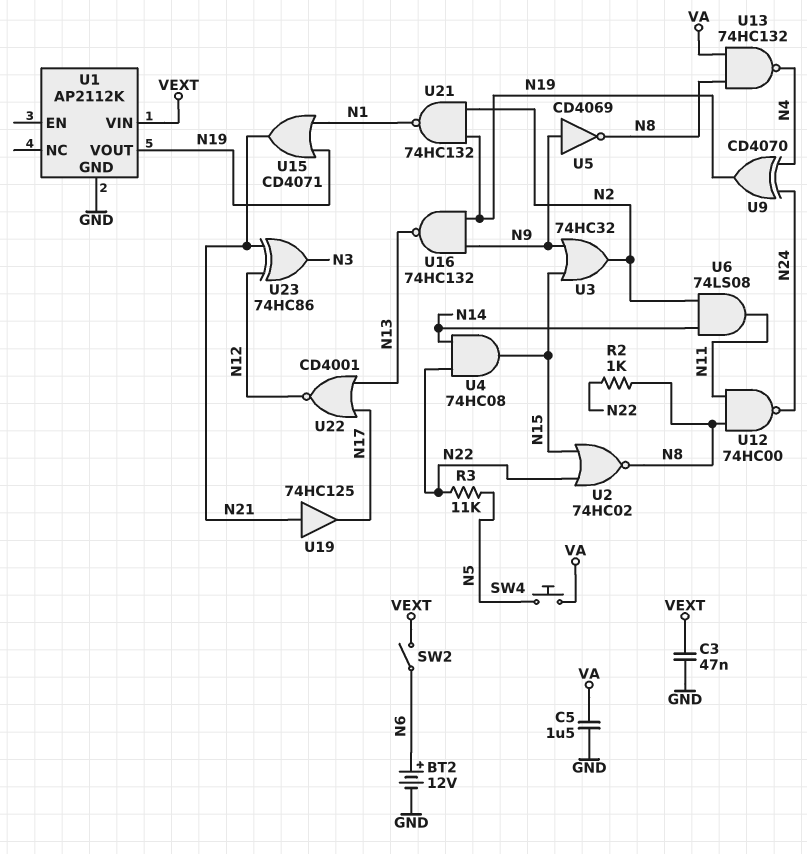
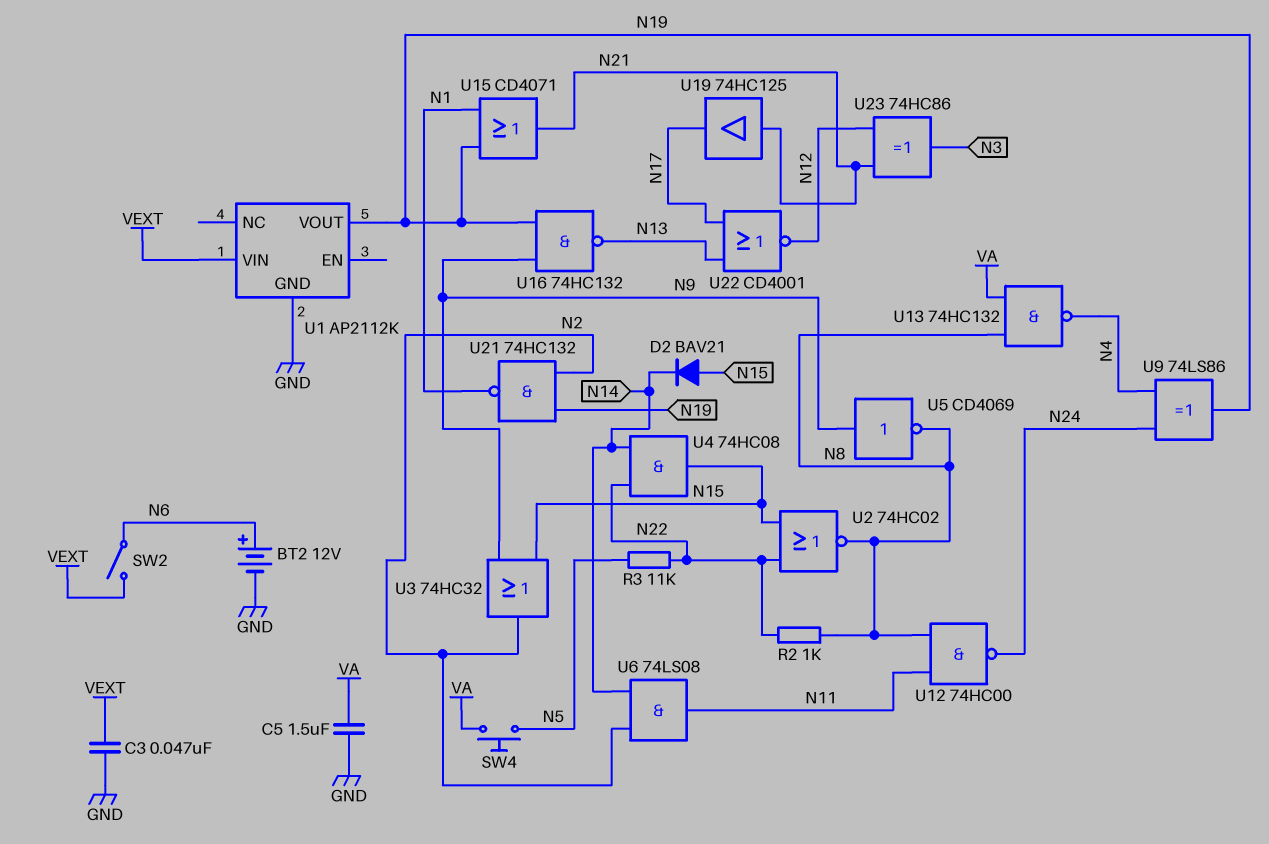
D2: none -> diode BAV21 (A N15, K N14)
U9: XOR CD4070 (in N4, in N24, out N19) -> XOR 74LS86 (in N4, in N24, out N19)

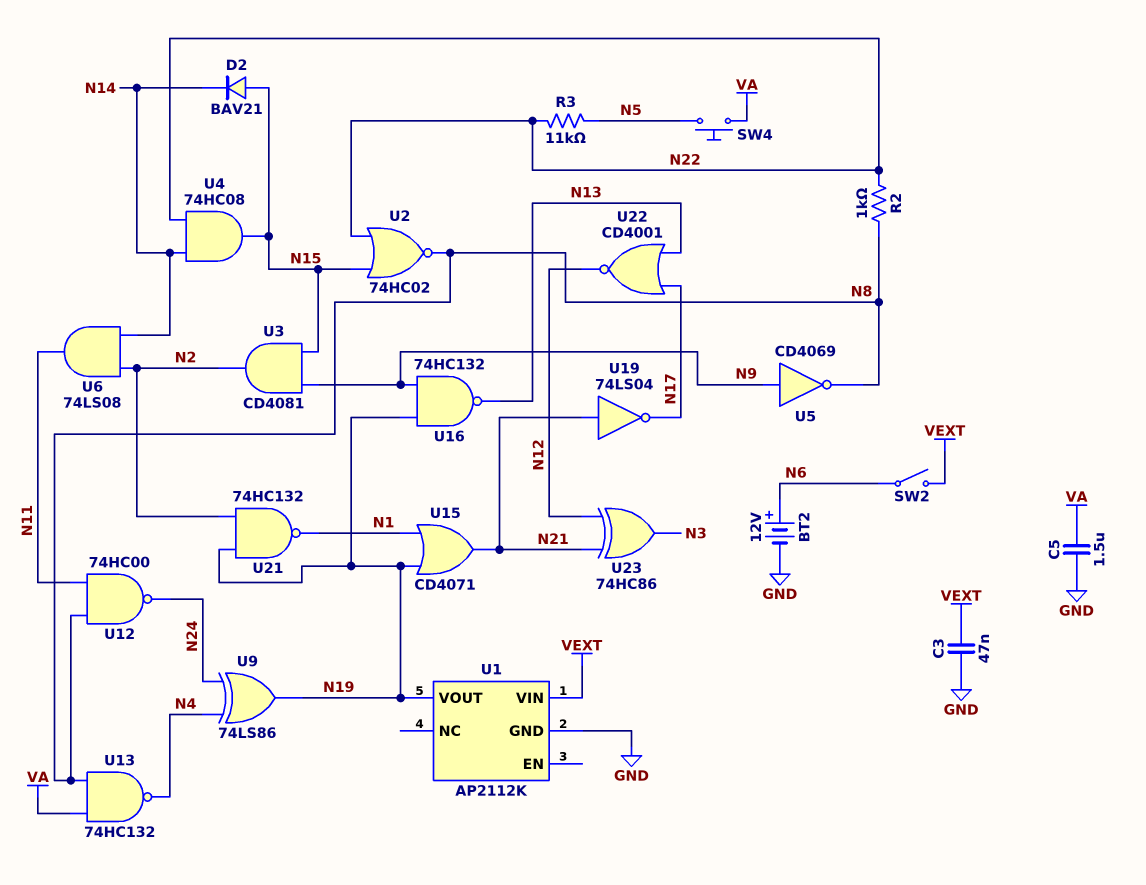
U3: OR 74HC32 (in N9, in N15, out N2) -> AND CD4081 (in N9, in N15, out N2)
U19: buffer 74HC125 (in N21, out N17) -> NOT 74LS04 (in N21, out N17)

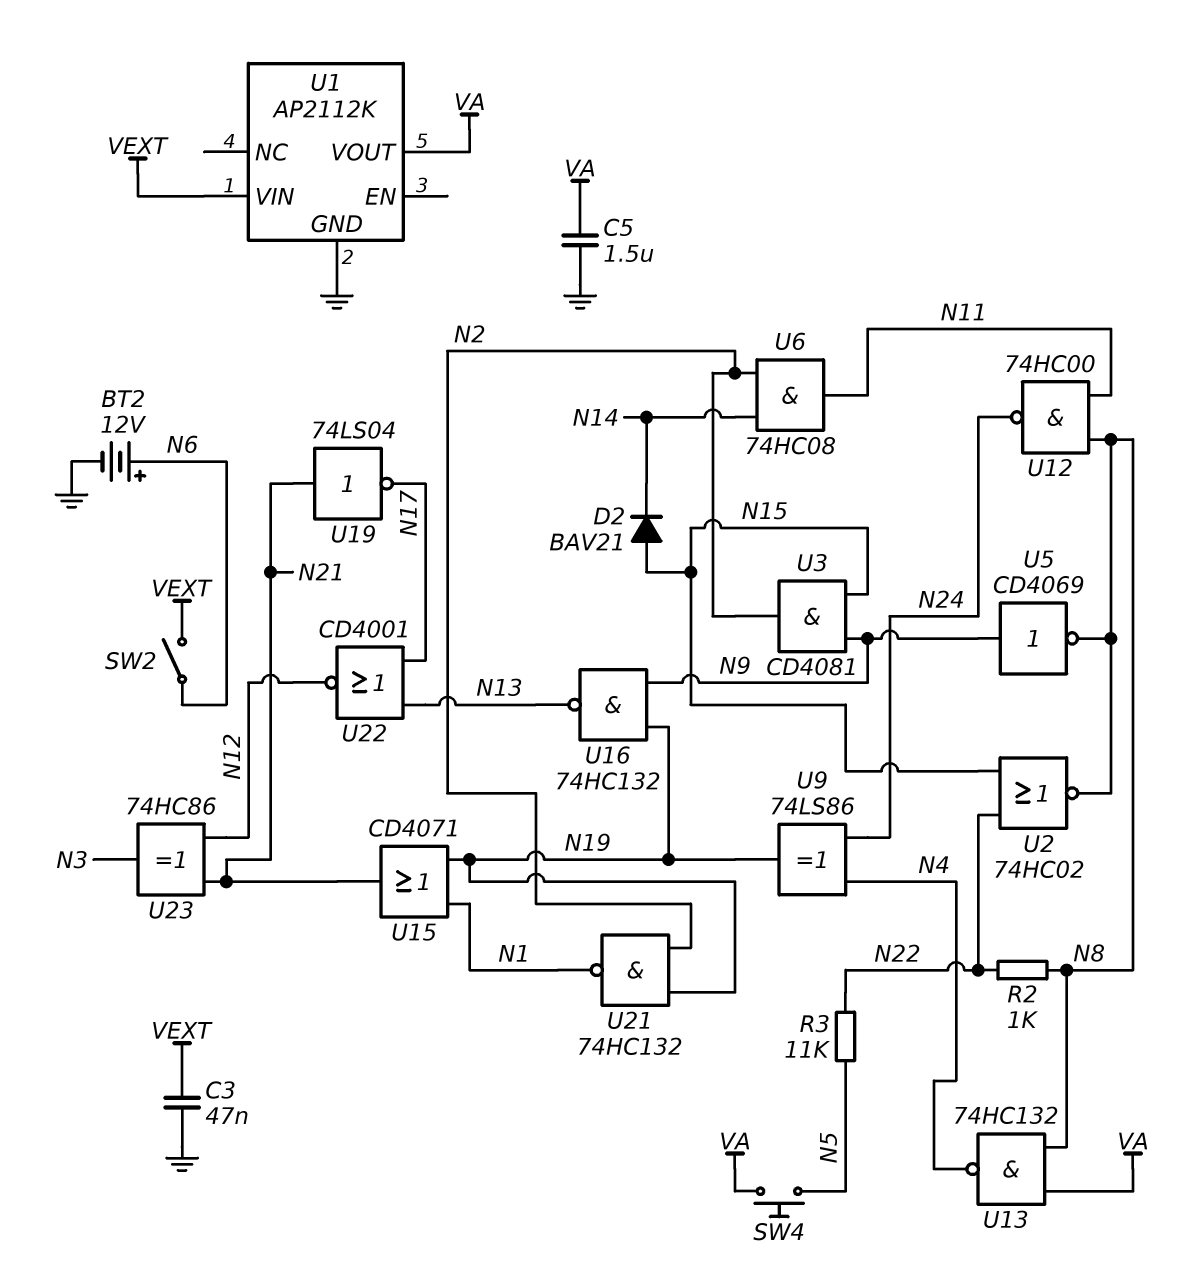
U1 pin VOUT: N19 -> VA
U4: AND 74HC08 (in N14, in N22, out N15) -> none
U6: AND 74LS08 (in N2, in N14, out N11) -> AND 74HC08 (in N2, in N14, out N11)

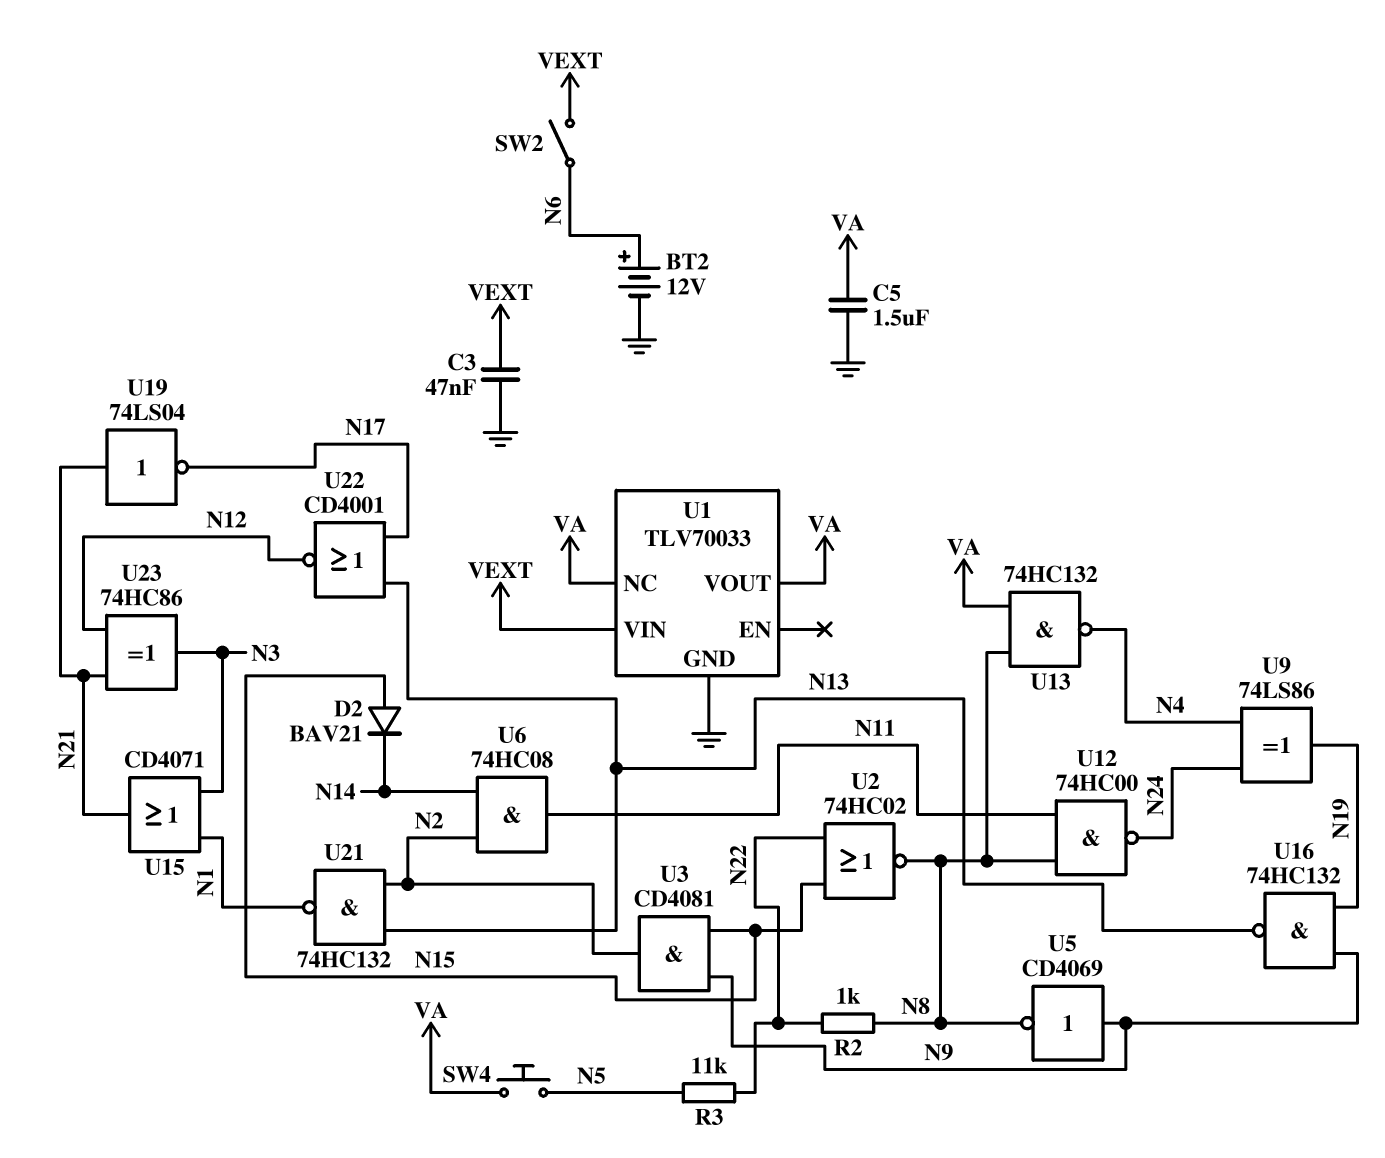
U1: AP2112K -> TLV70033
U1 pin NC: none -> VA
U15: OR CD4071 (in N1, in N19, out N21) -> OR CD4071 (in N1, in N3, out N21)
U21: NAND 74HC132 (in N2, in N19, out N1) -> NAND 74HC132 (in N2, in N13, out N1)

